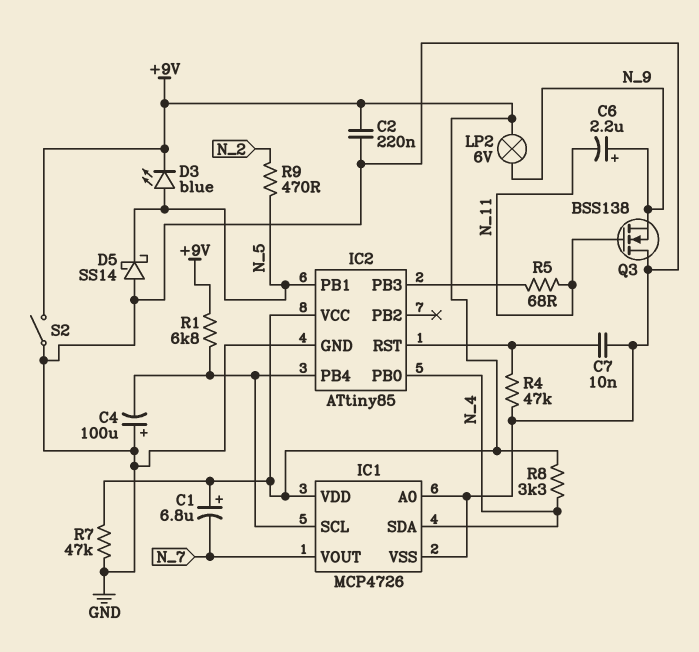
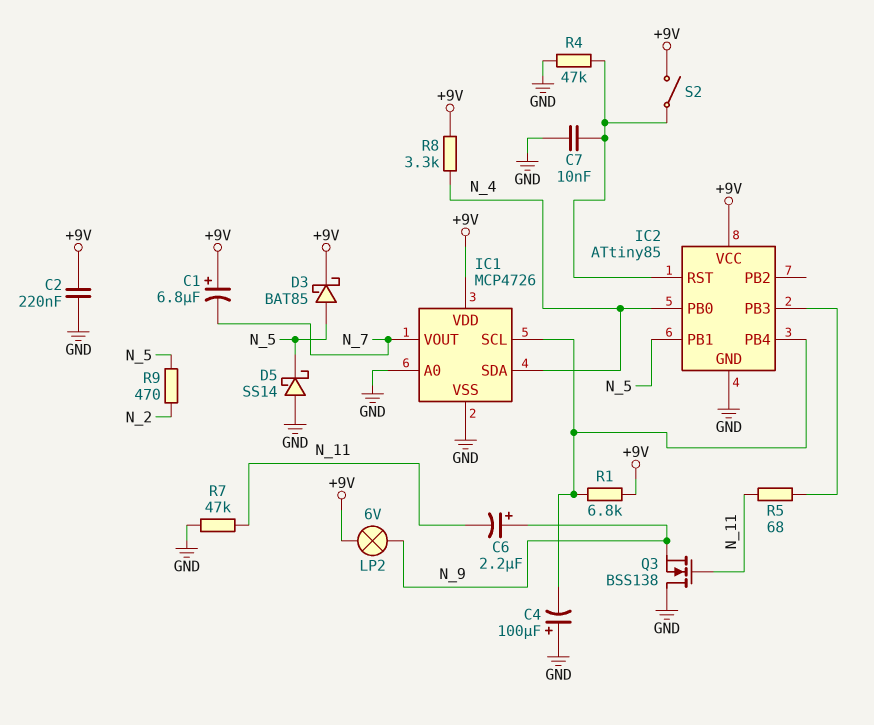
D3: LED blue (A N_5, K +9V) -> schottky BAT85 (A N_5, K +9V)
R7: 47k (+9V, GND) -> 47k (GND, N_11)
S2: switch (+9V, GND) -> switch (+9V, IC2/RST)

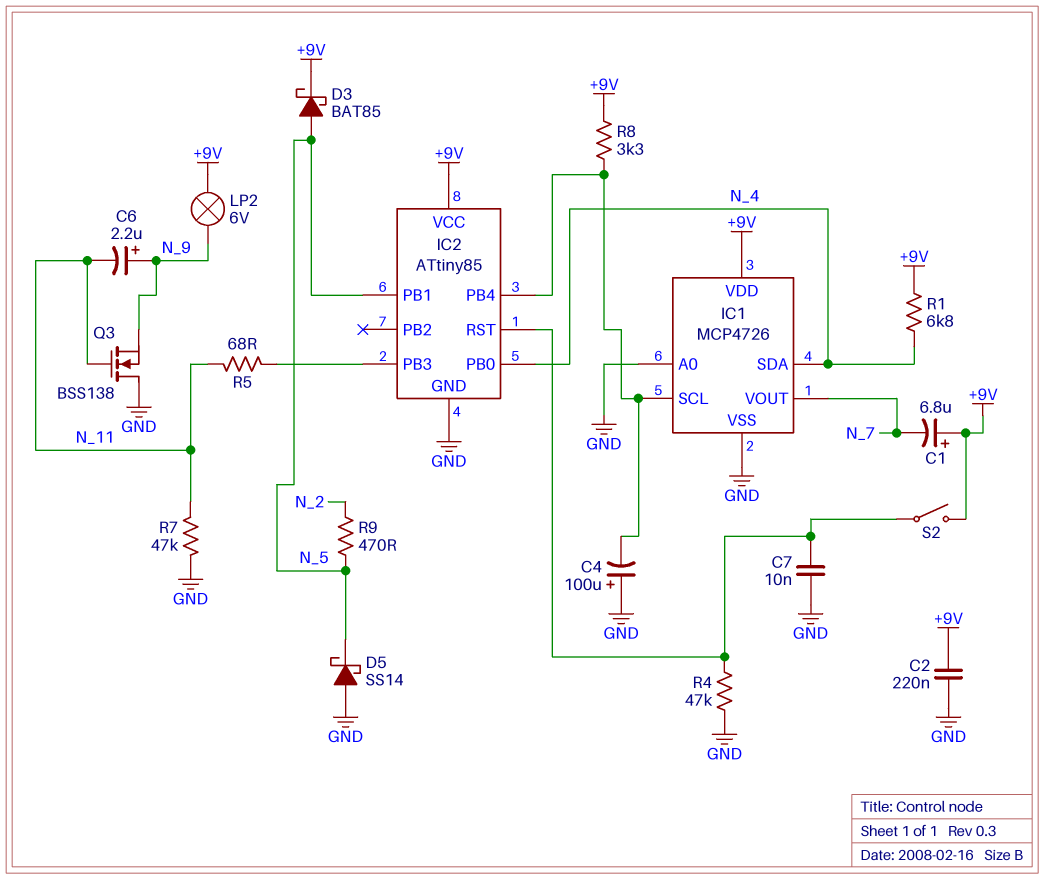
R1: 6.8k (+9V, IC1/SCL) -> 6.8k (+9V, N_4)
R8: 3.3k (+9V, N_4) -> 3.3k (+9V, IC1/SCL)

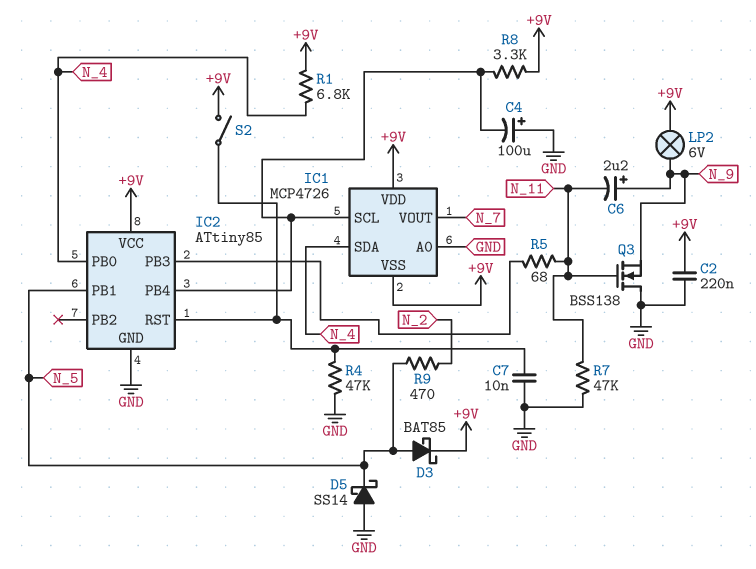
C1: 6.8uF (plus +9V, minus N_7) -> none
IC1 pin VSS: GND -> +9V

